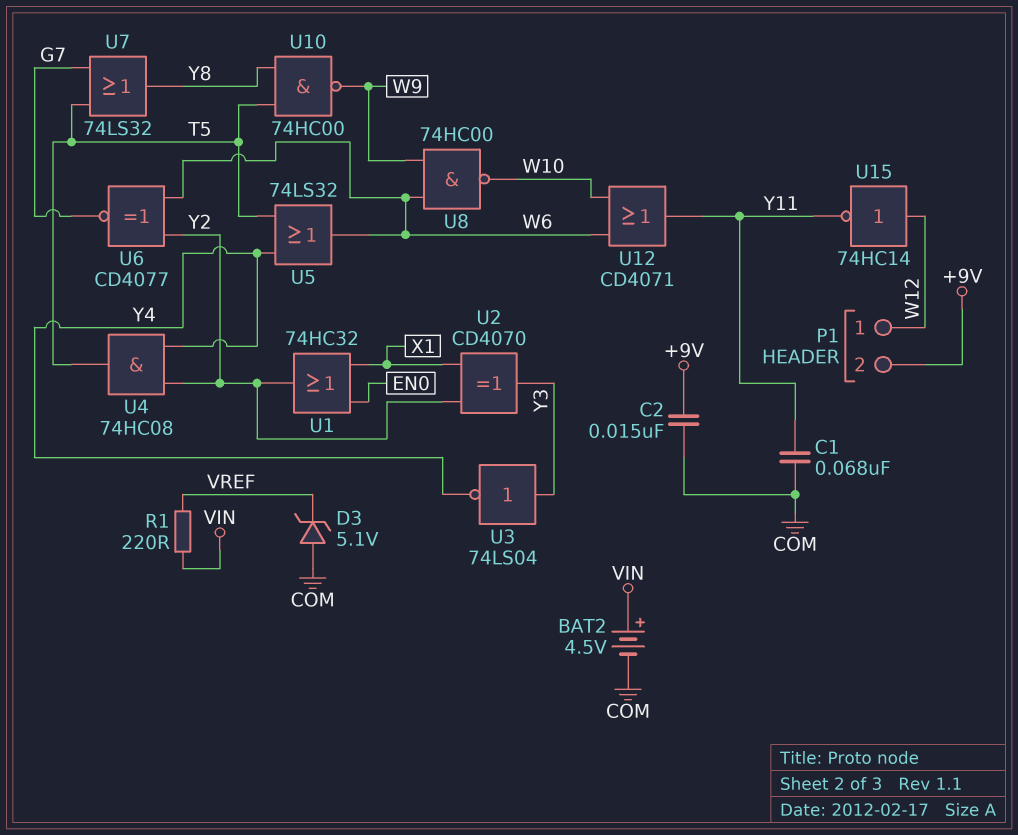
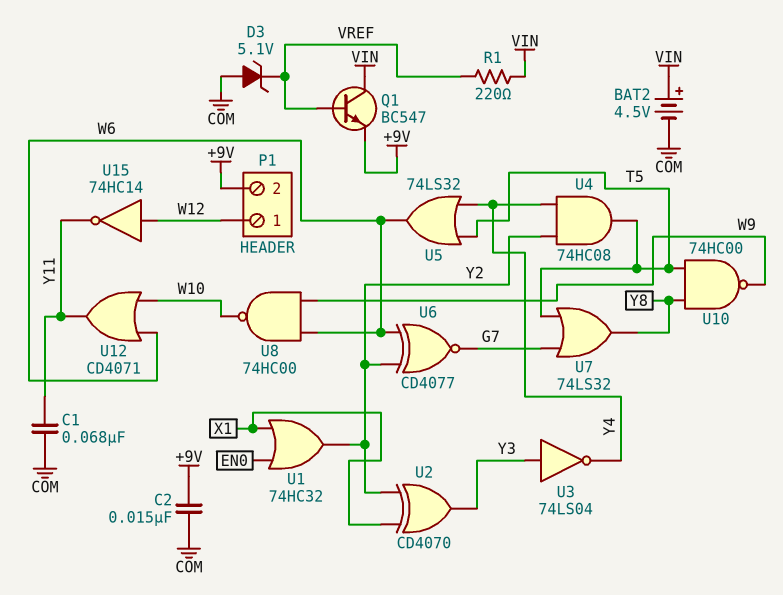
Q1: none -> NPN BC547 (B VREF, C VIN, E +9V)

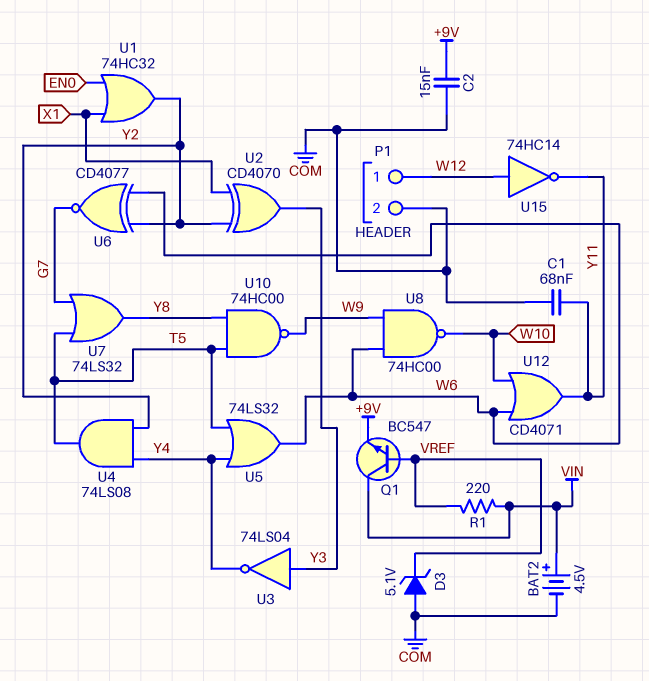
P1 pin 2: +9V -> COM
U4: AND 74HC08 (in Y2, in Y4, out T5) -> AND 74LS08 (in Y2, in Y4, out T5)

